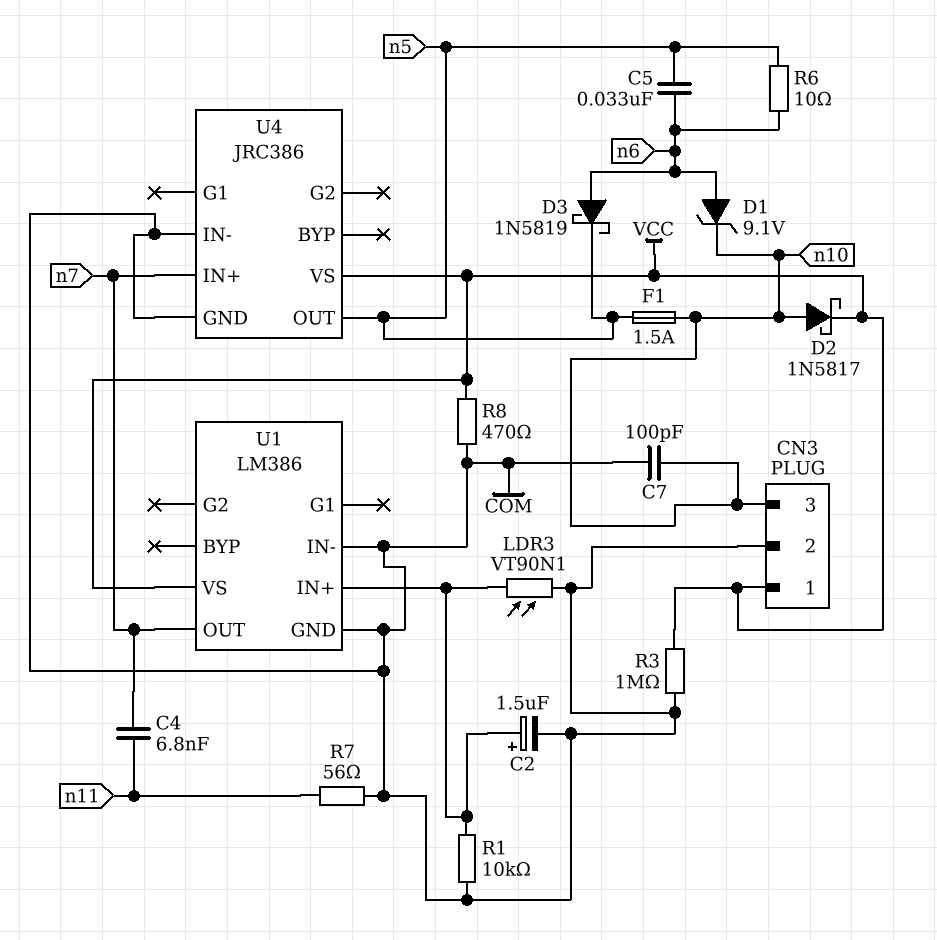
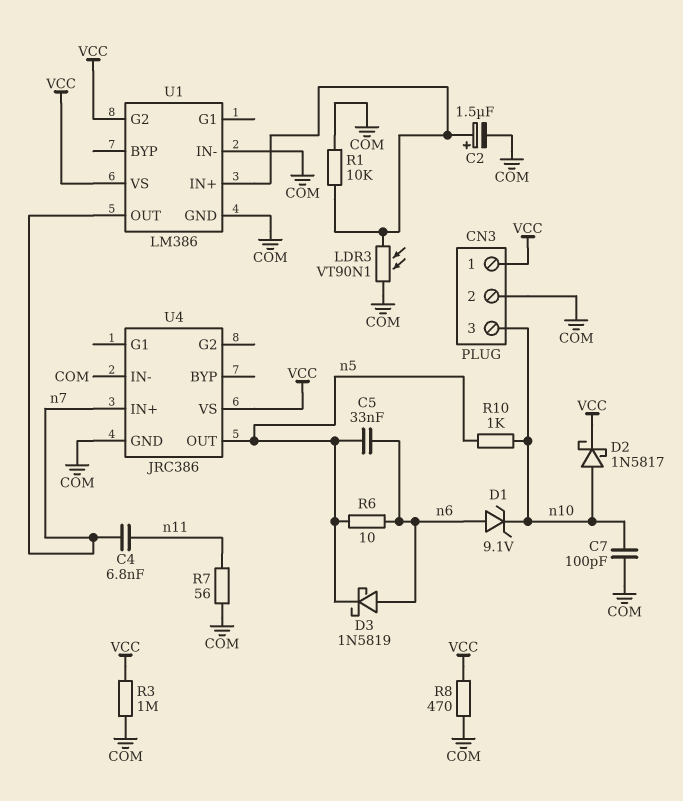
F1: 1.5A (n5, n10) -> none
R10: none -> 1k (n5, n10)
U1 pin G2: none -> VCC

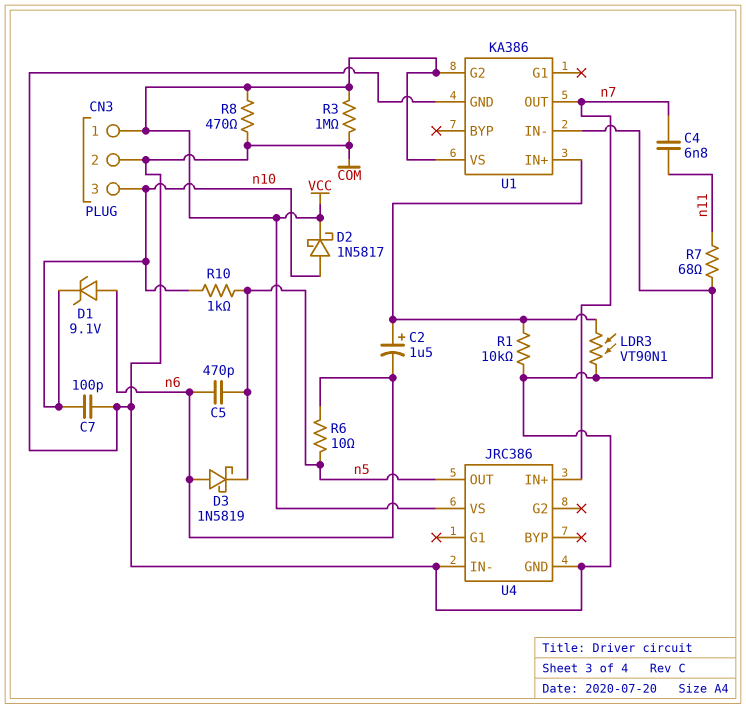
C2: 1.5uF (plus U1/IN+, minus COM) -> 1.5uF (plus U1/IN+, minus n6)
C5: 33nF (n5, n6) -> 470pF (n5, n6)
R7: 56 (COM, n11) -> 68 (COM, n11)
U1: LM386 -> KA386

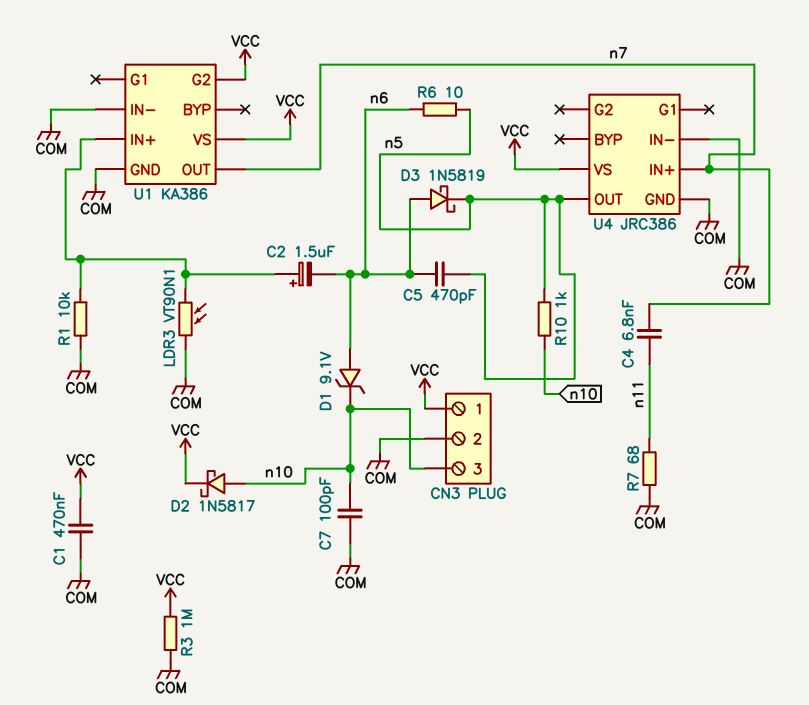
C1: none -> 470nF (COM, VCC)
R8: 470 (COM, VCC) -> none

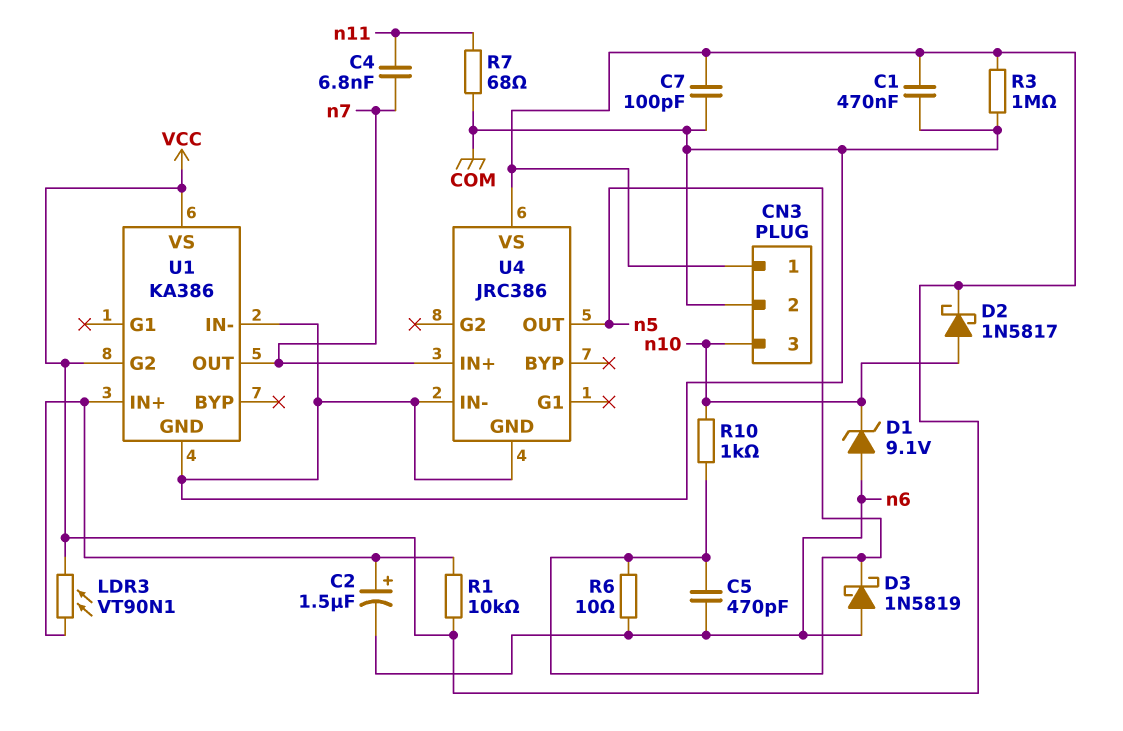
C7: 100pF (COM, n10) -> 100pF (COM, VCC)
LDR3: VT90N1 (COM, U1/IN+) -> VT90N1 (U1/IN+, VCC)
R1: 10k (COM, U1/IN+) -> 10k (U1/IN+, VCC)

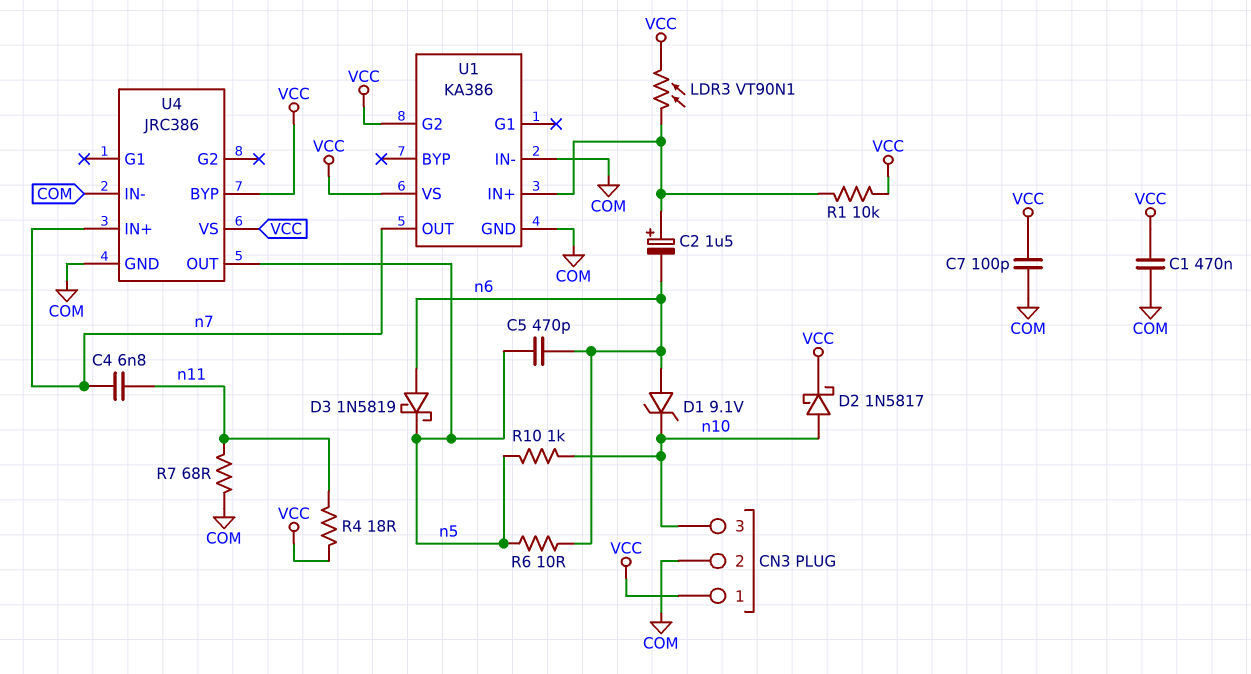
R3: 1M (COM, VCC) -> none
R4: none -> 18 (VCC, n11)
U4 pin BYP: none -> VCC

